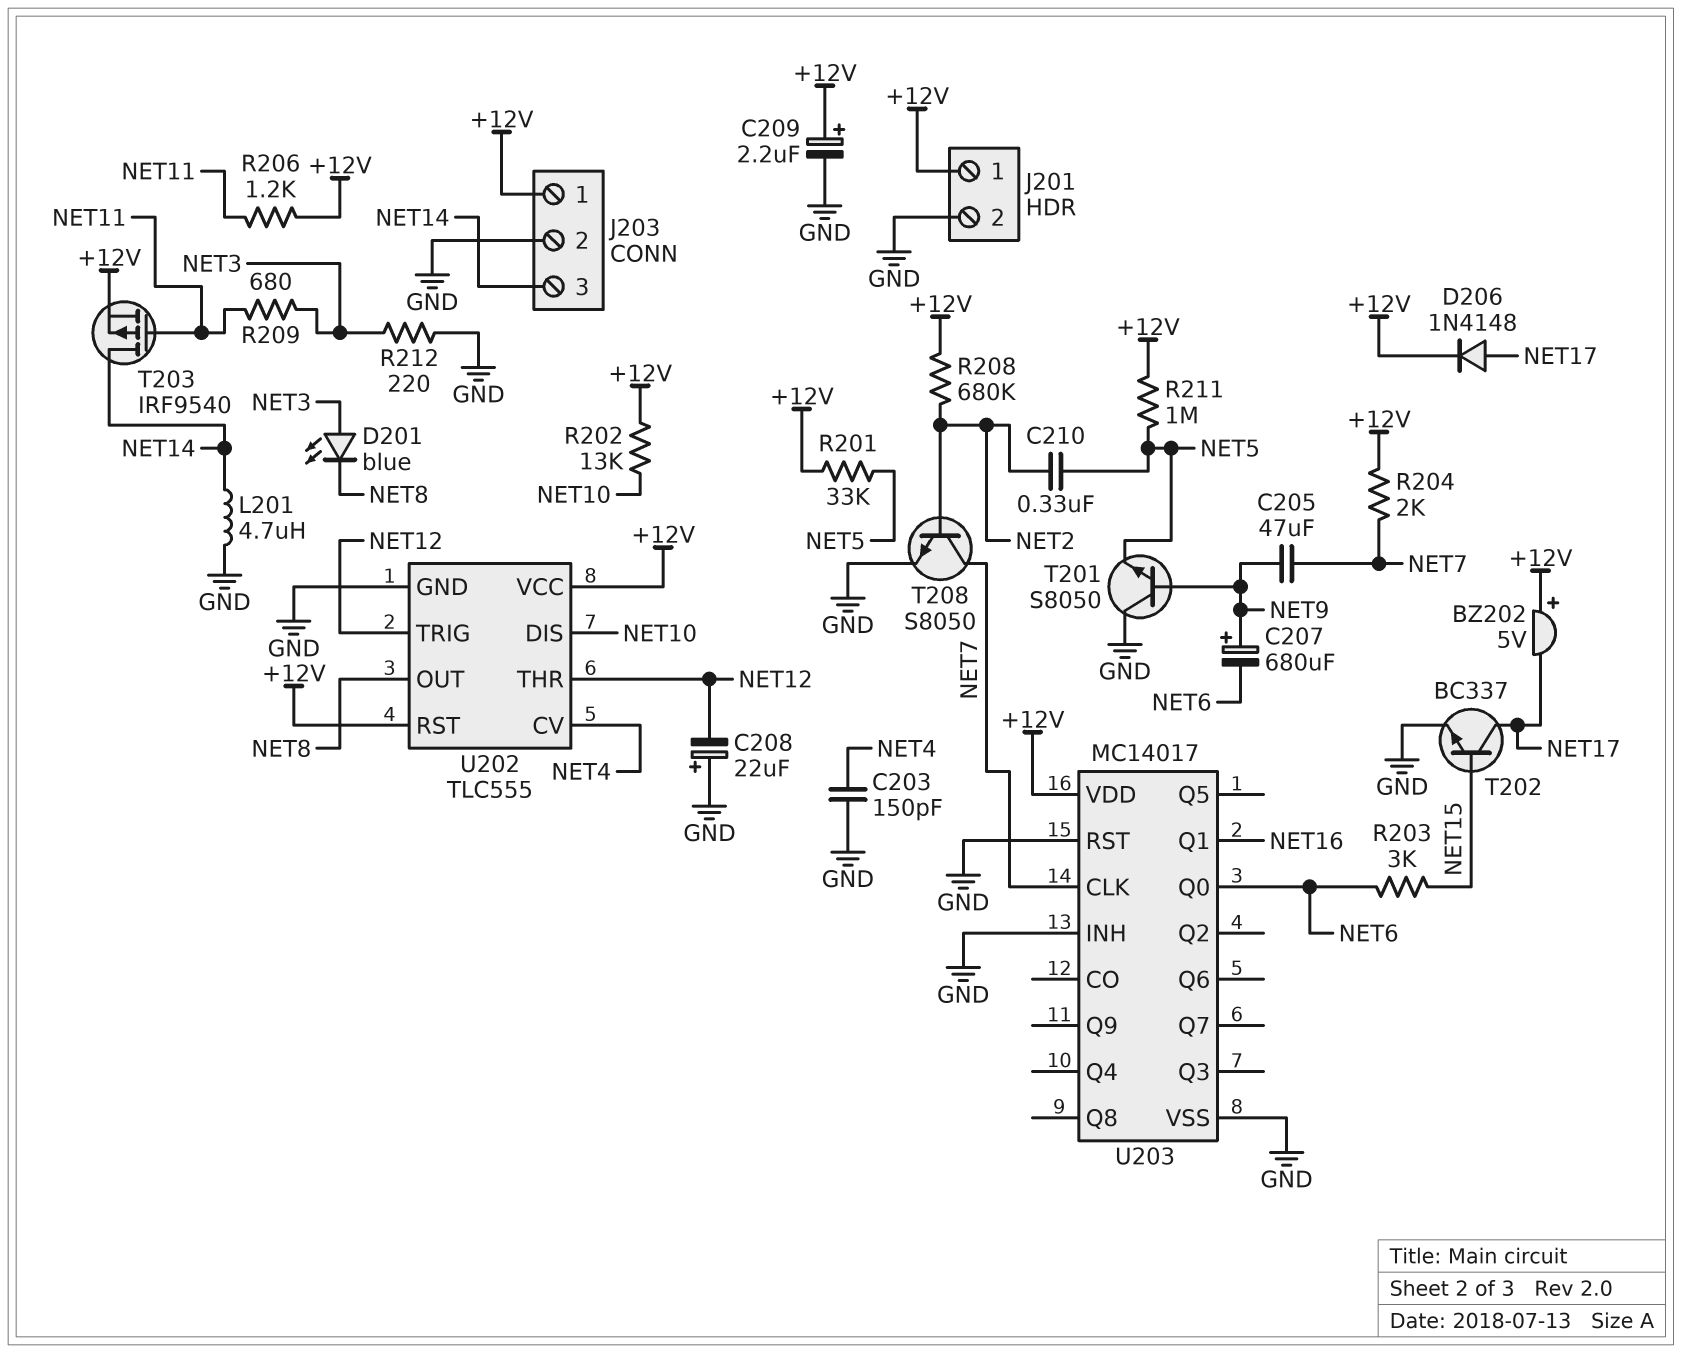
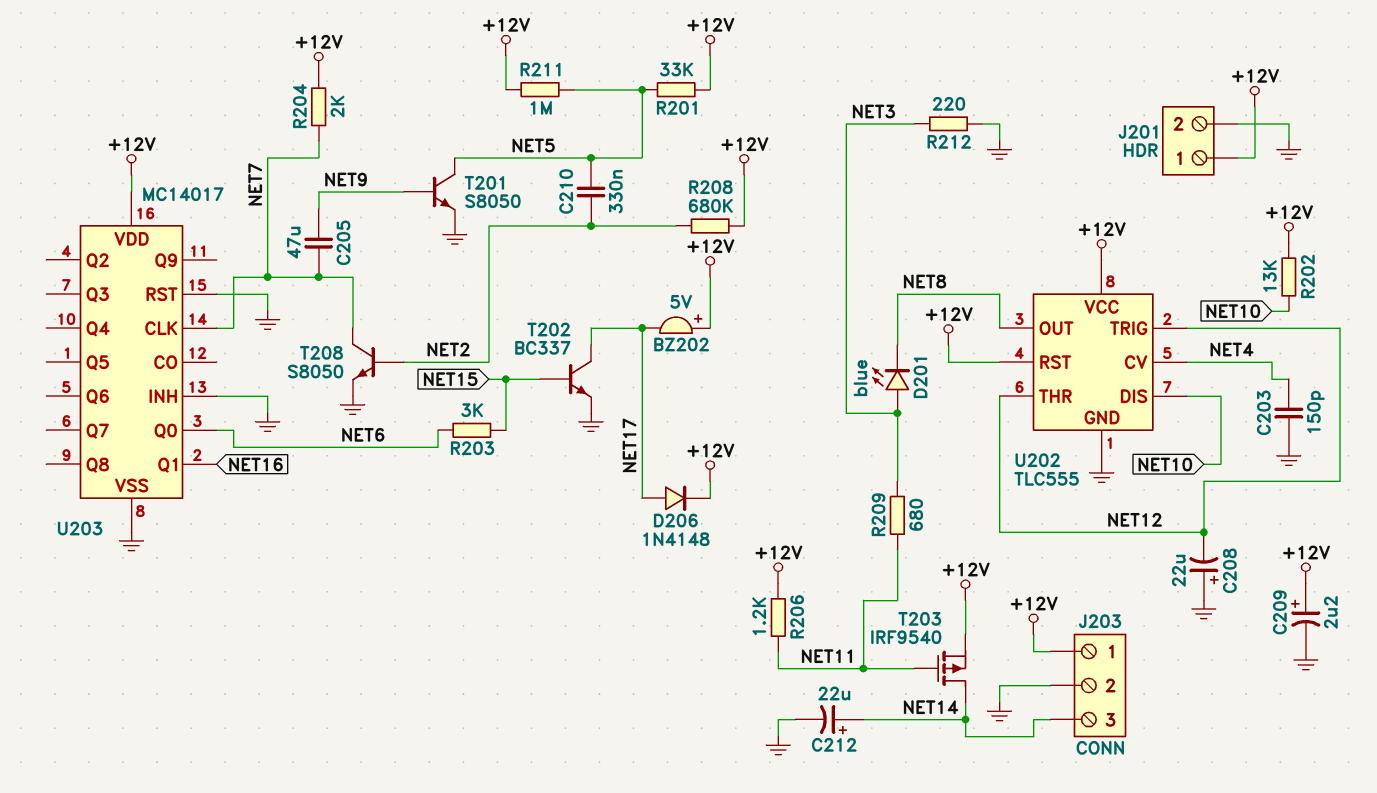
C207: 680uF (plus NET9, minus NET6) -> none
C212: none -> 22uF (plus NET14, minus GND)
L201: 4.7uH (GND, NET14) -> none
T201: NPN S8050 (B NET9, C GND, E NET5) -> NPN S8050 (B NET9, C NET5, E GND)

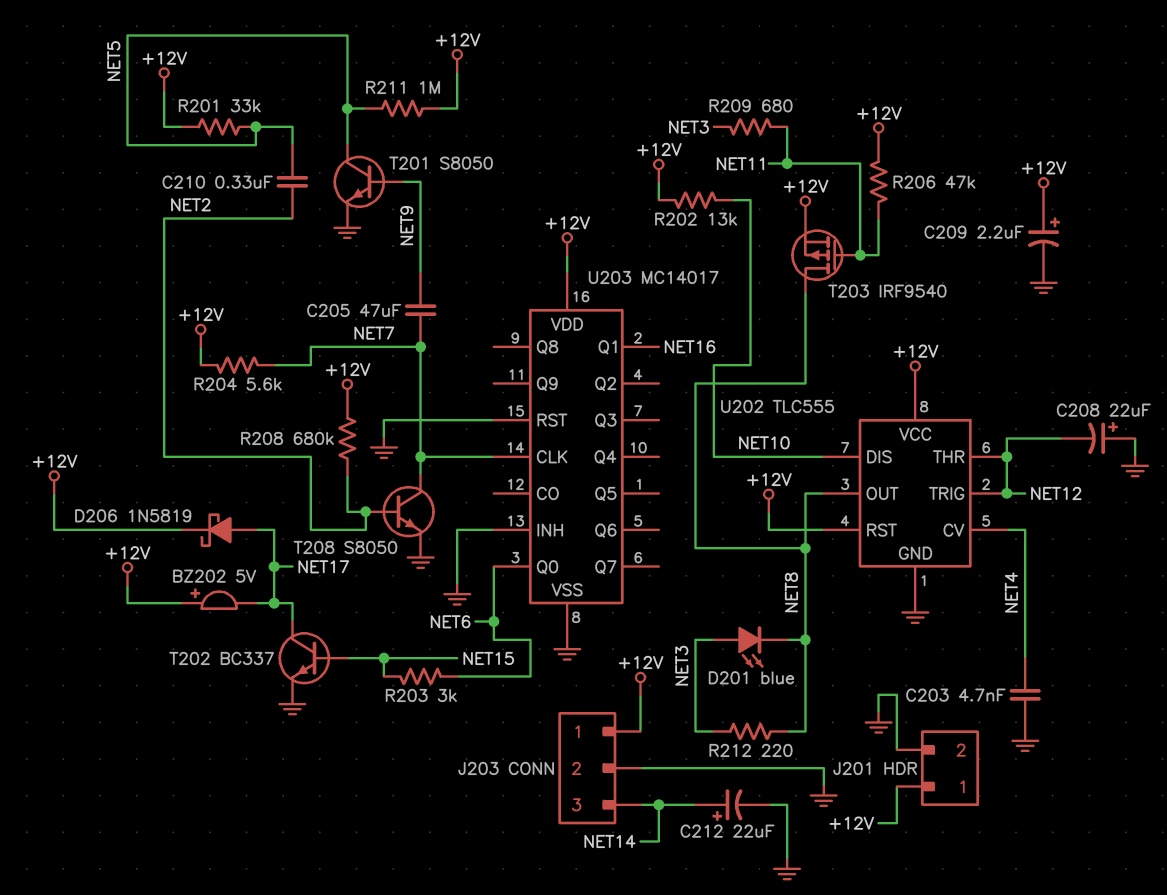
C203: 150pF (GND, NET4) -> 4.7nF (GND, NET4)
D206: diode 1N4148 (A NET17, K +12V) -> schottky 1N5819 (A NET17, K +12V)
R204: 2k (+12V, NET7) -> 5.6k (+12V, NET7)
R206: 1.2k (+12V, NET11) -> 47k (+12V, NET11)
R212: 220 (GND, NET3) -> 220 (NET3, NET8)
T203: PMOS IRF9540 (G NET11, D NET14, S +12V) -> PMOS IRF9540 (G NET11, D NET8, S +12V)

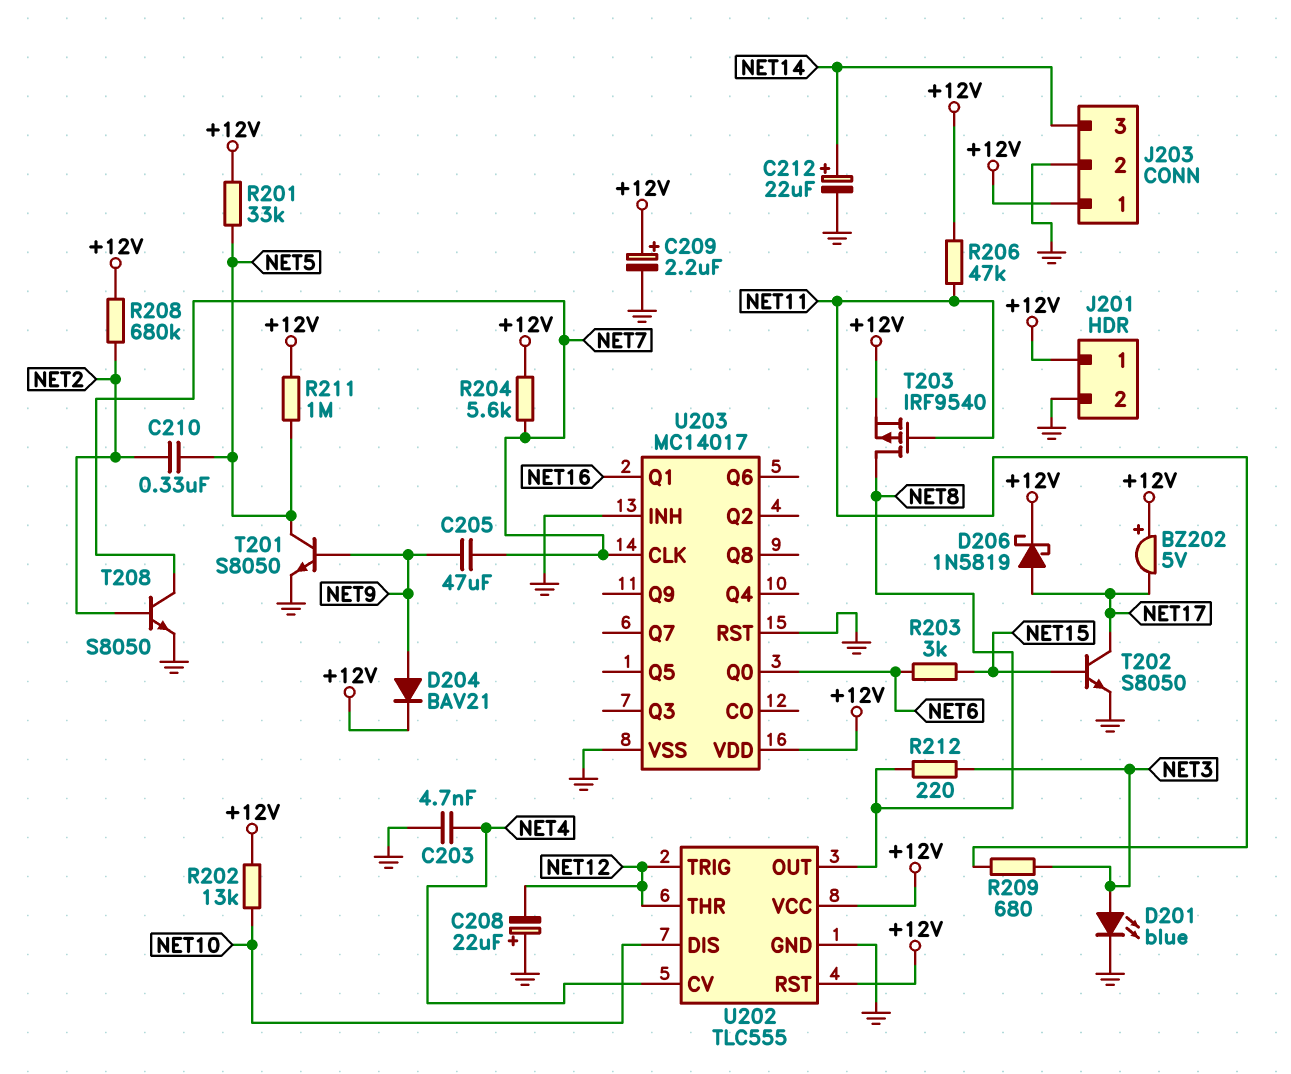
D201: LED blue (A NET3, K NET8) -> LED blue (A NET3, K GND)
D204: none -> diode BAV21 (A NET9, K +12V)
T202: NPN BC337 (B NET15, C NET17, E GND) -> NPN S8050 (B NET15, C NET17, E GND)

